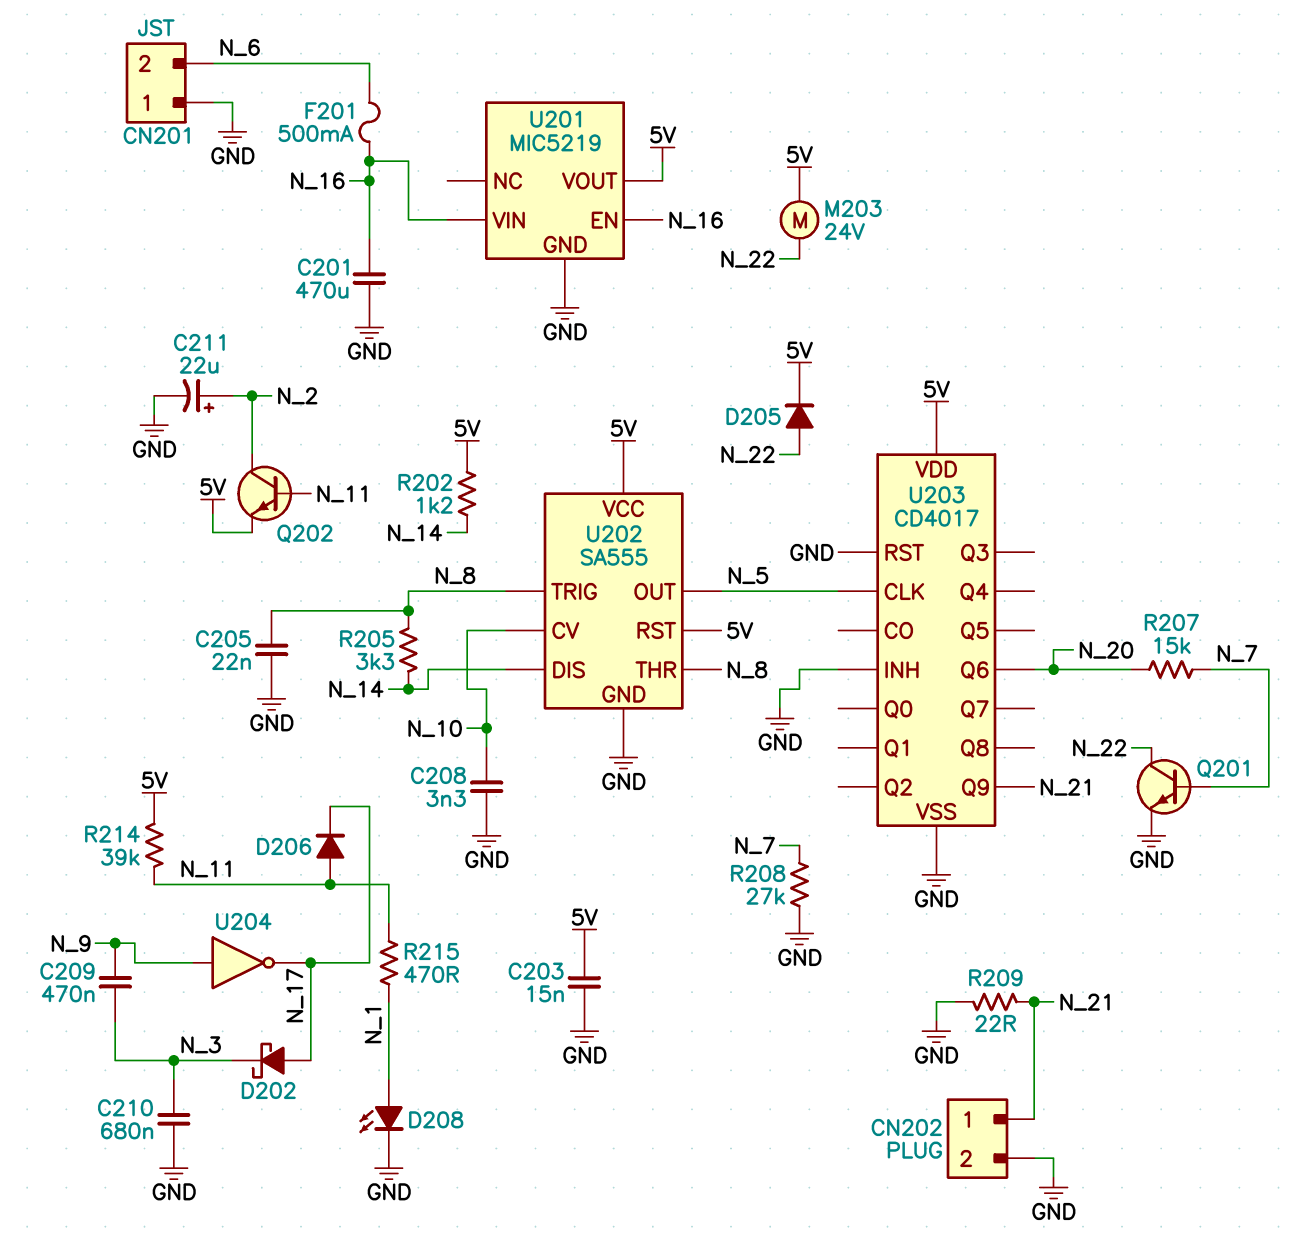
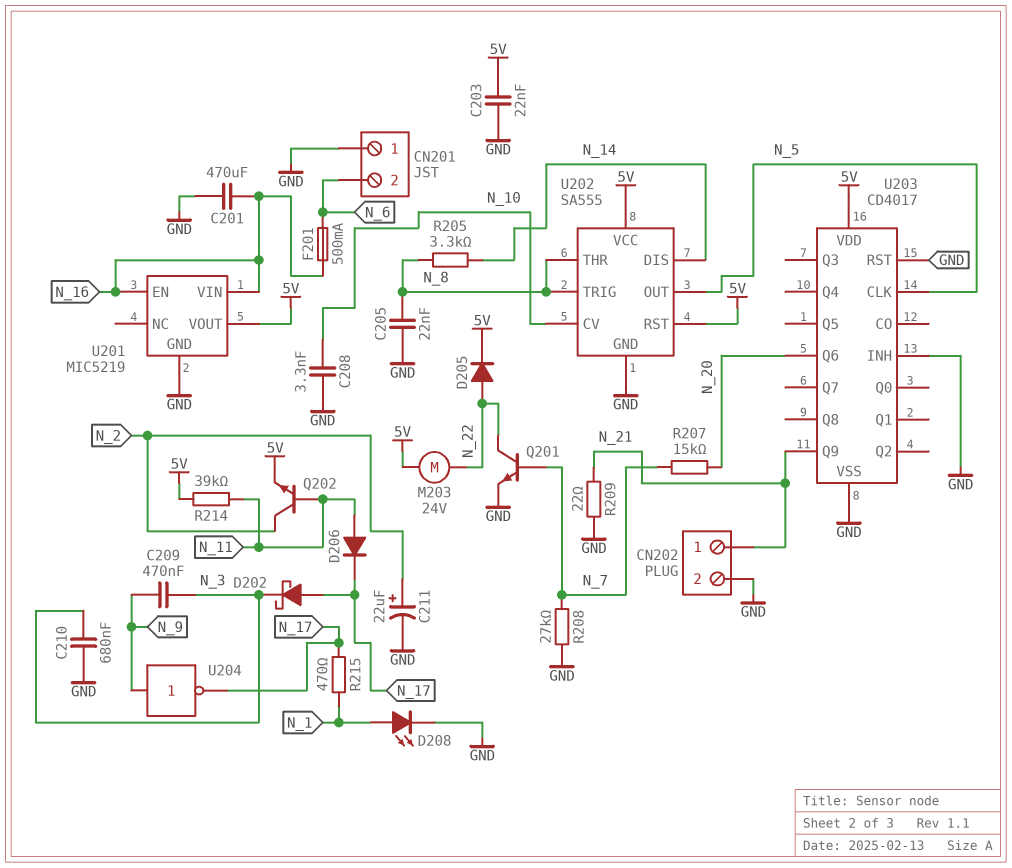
C203: 15nF (5V, GND) -> 22nF (5V, GND)
R202: 1.2k (5V, N_14) -> none
R215: 470 (N_1, N_11) -> 470 (N_1, N_17)

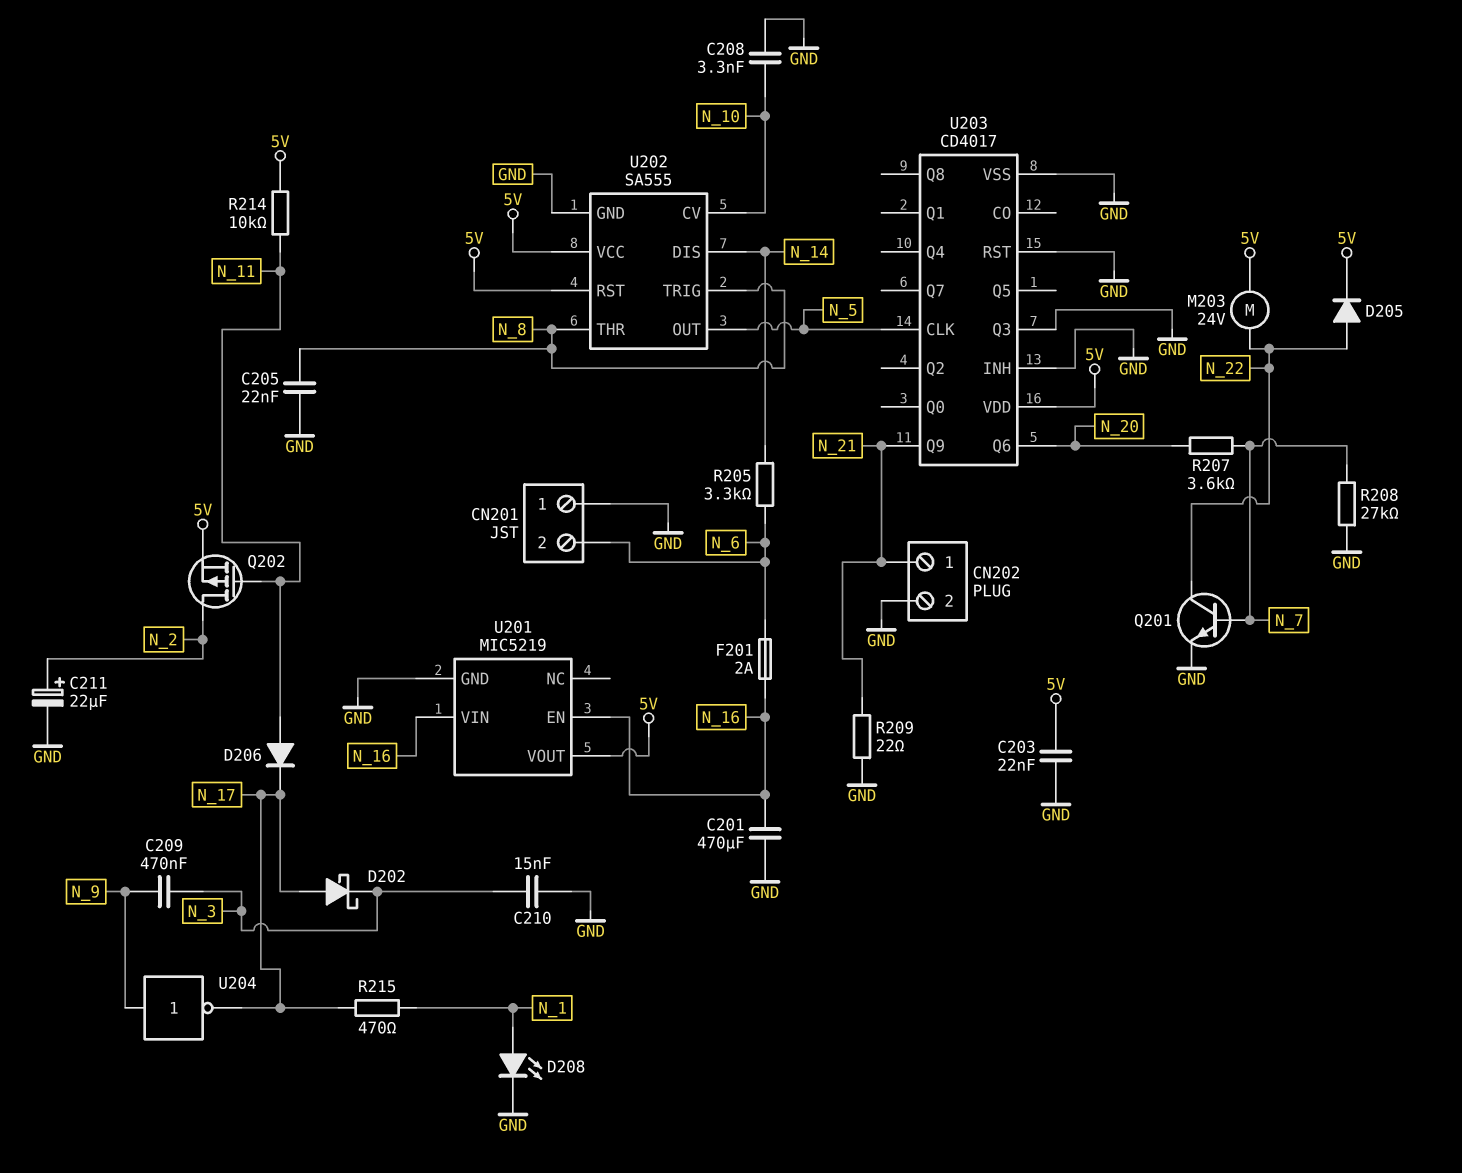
C210: 680nF (GND, N_3) -> 15nF (GND, N_3)
F201: 500mA (N_6, N_16) -> 2A (N_6, N_16)
Q202: NPN (B N_11, C N_2, E 5V) -> PMOS (G N_11, D N_2, S 5V)
R205: 3.3k (N_8, N_14) -> 3.3k (N_6, N_14)
R207: 15k (N_7, N_20) -> 3.6k (N_7, N_20)
R214: 39k (5V, N_11) -> 10k (5V, N_11)
U203 pin Q3: none -> GND

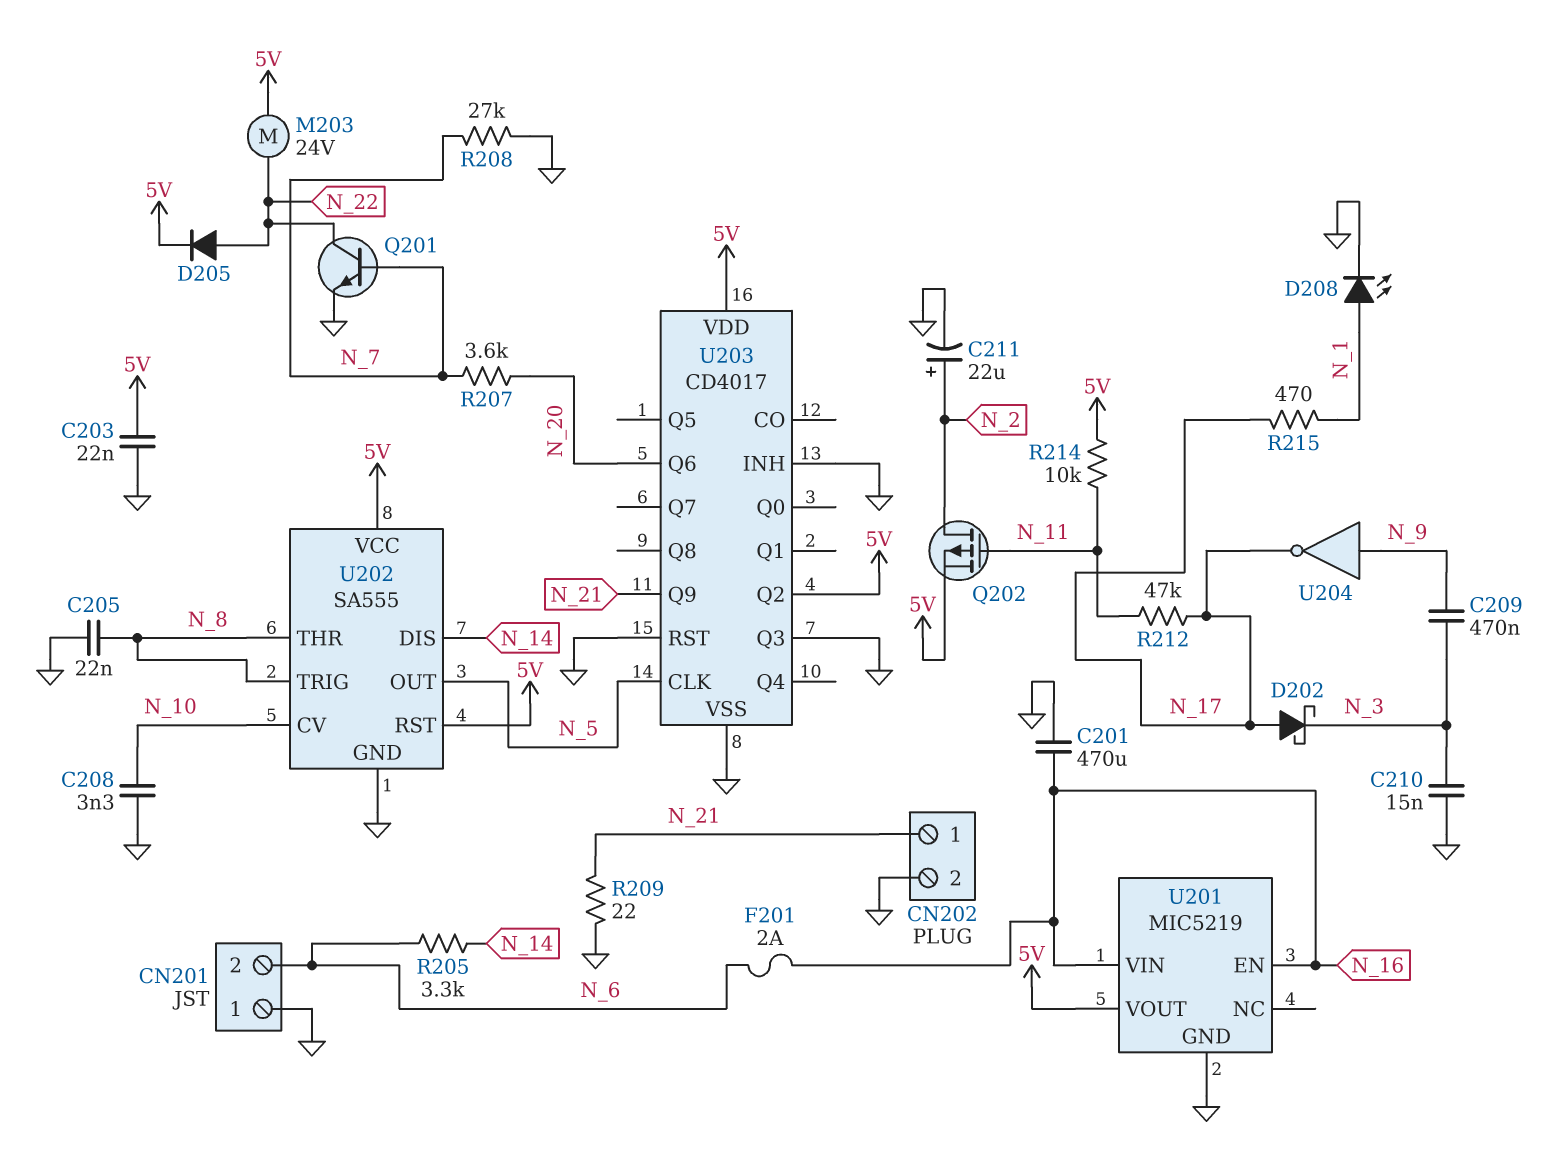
D206: diode (A N_11, K N_17) -> none
R212: none -> 47k (N_11, N_17)
U203 pin Q2: none -> 5V

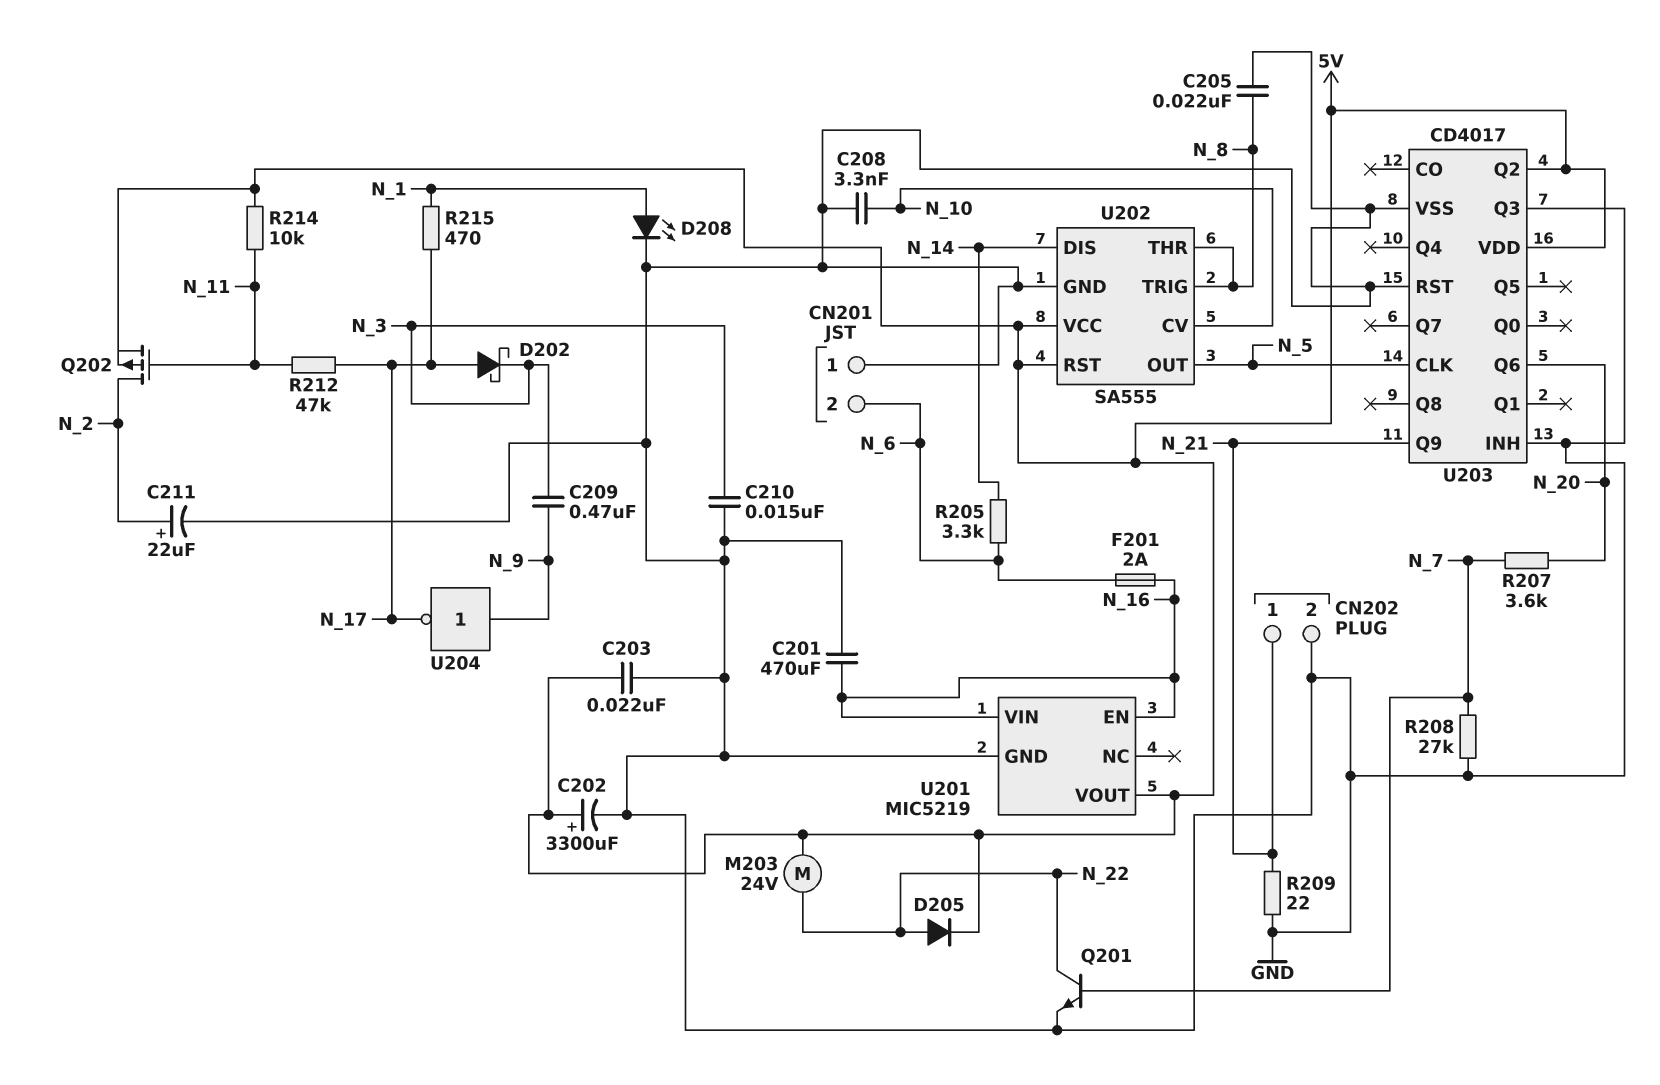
C202: none -> 3300uF (plus 5V, minus GND)

